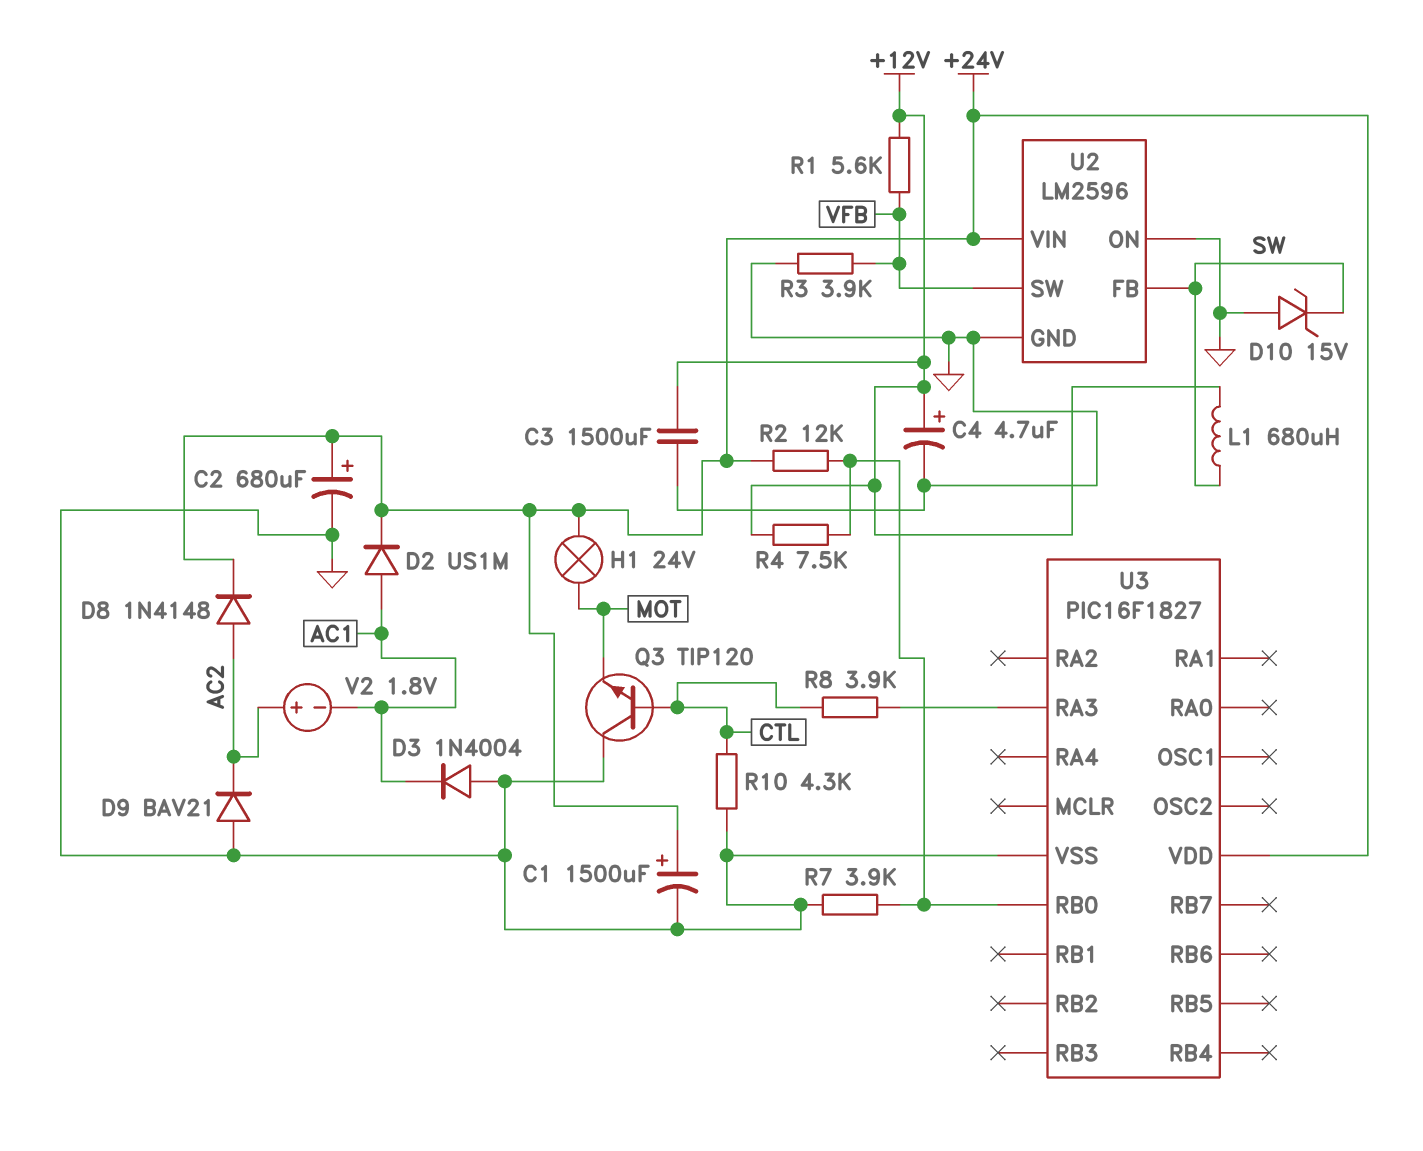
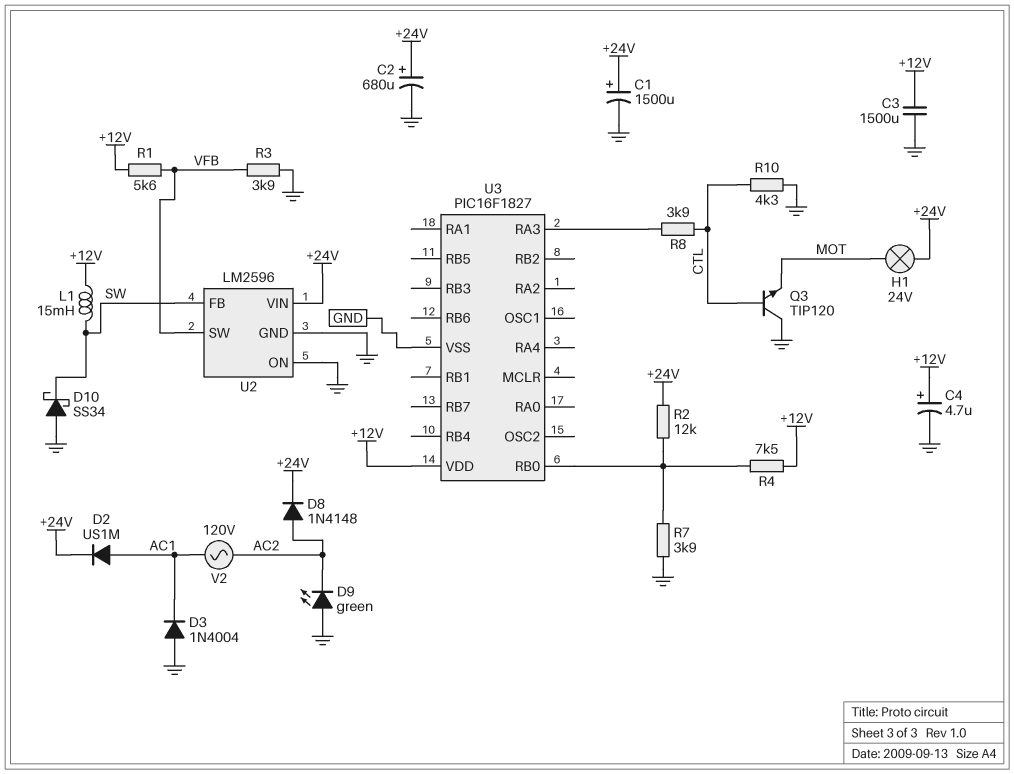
D9: diode BAV21 (A GND, K AC2) -> LED green (A GND, K AC2)
D10: zener 15V (A GND, K SW) -> schottky SS34 (A GND, K SW)
L1: 680uH (+12V, SW) -> 15mH (+12V, SW)
U3 pin VDD: +24V -> +12V
V2: 1.8V (plus AC2, minus AC1) -> AC 120V (AC1, AC2)

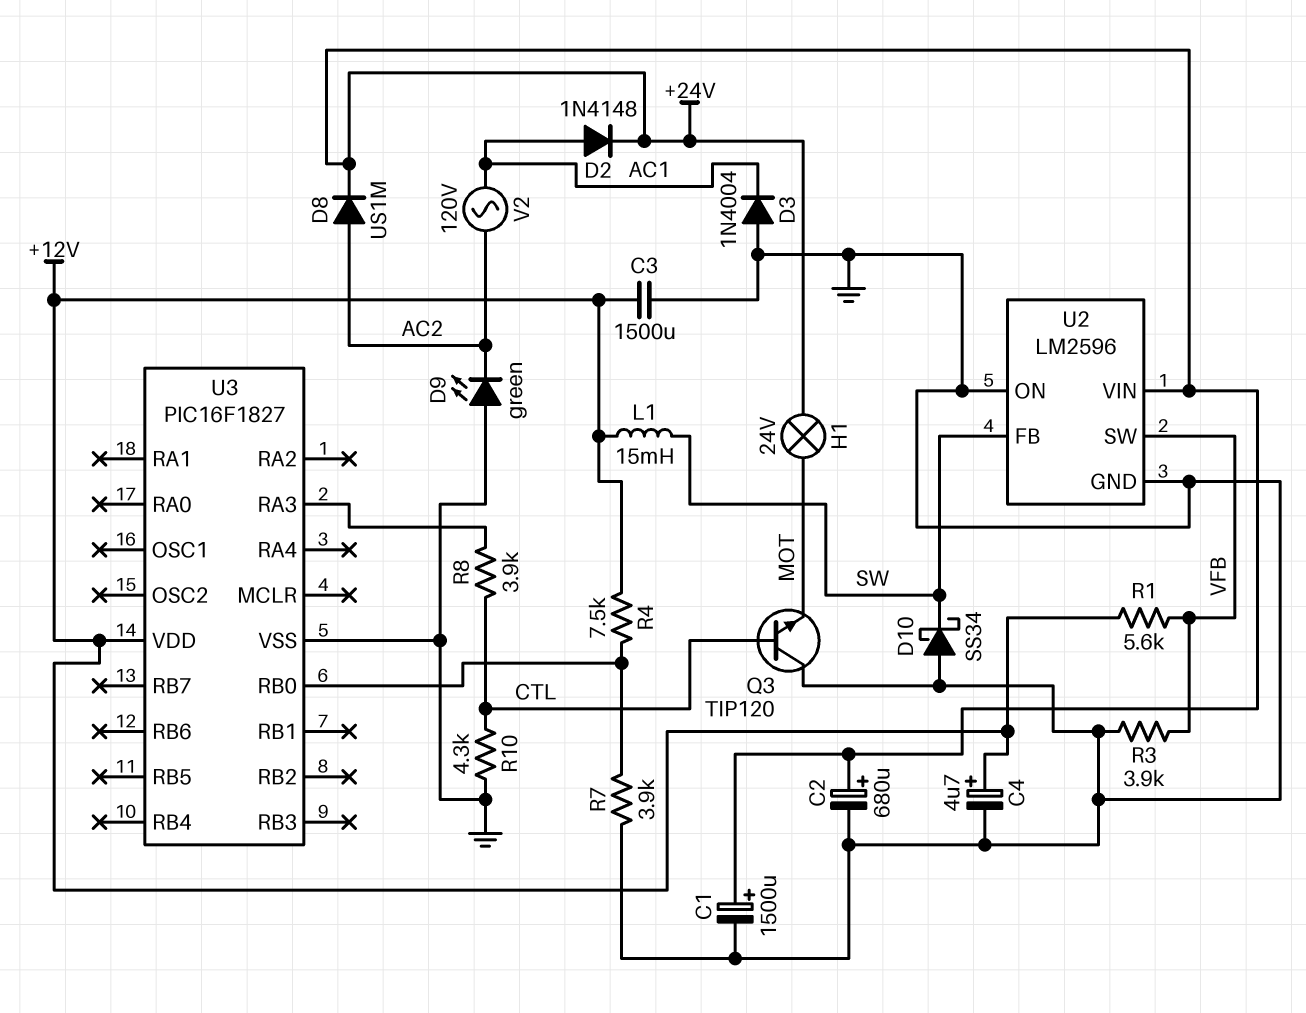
D2: diode US1M (A AC1, K +24V) -> diode 1N4148 (A AC1, K +24V)
D8: diode 1N4148 (A AC2, K +24V) -> diode US1M (A AC2, K +24V)
R2: 12k (+24V, U3/RB0) -> none

